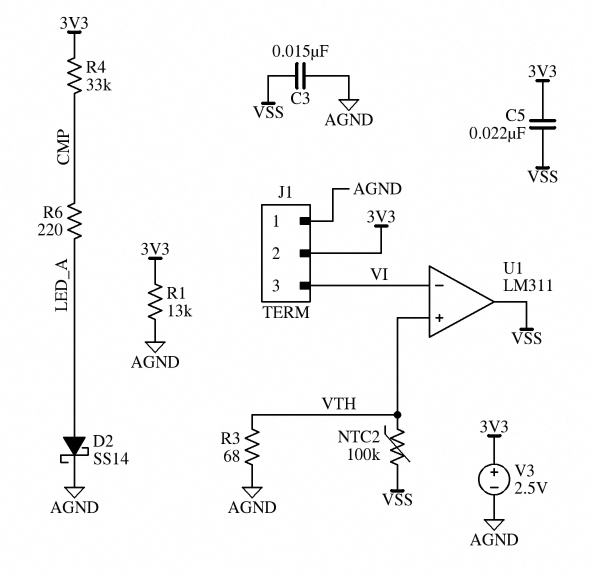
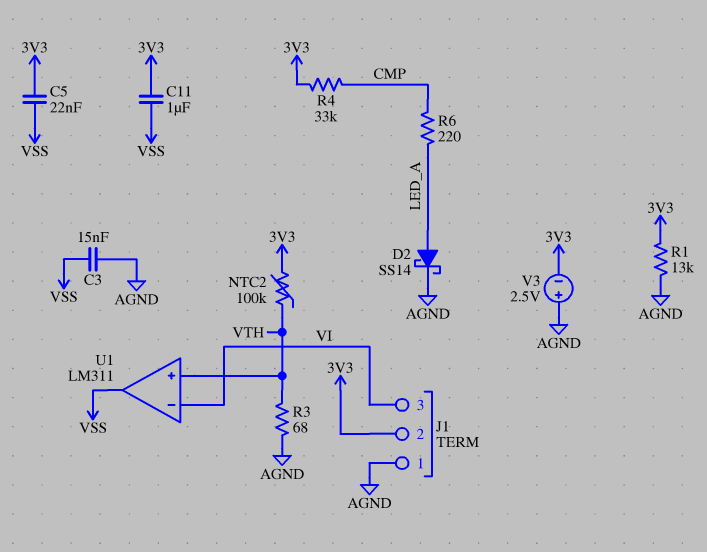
C11: none -> 1uF (3V3, VSS)
NTC2: 100k (VSS, VTH) -> 100k (3V3, VTH)
V3: 2.5V (plus 3V3, minus AGND) -> 2.5V (plus AGND, minus 3V3)

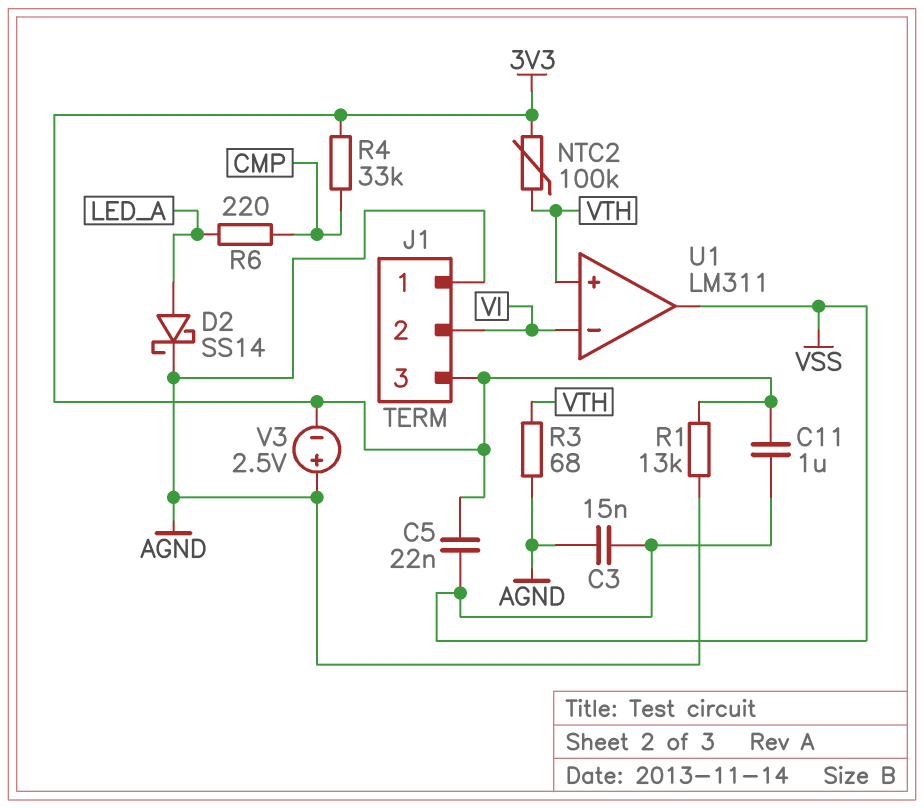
J1 pin 2: 3V3 -> VI
J1 pin 3: VI -> 3V3

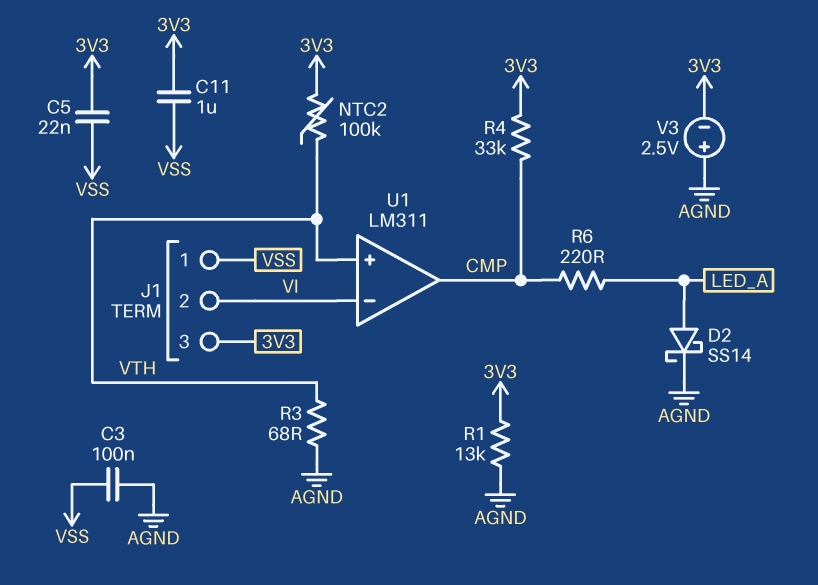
C3: 15nF (AGND, VSS) -> 100nF (AGND, VSS)
J1 pin 1: AGND -> VSS
U1 pin out: VSS -> CMP

